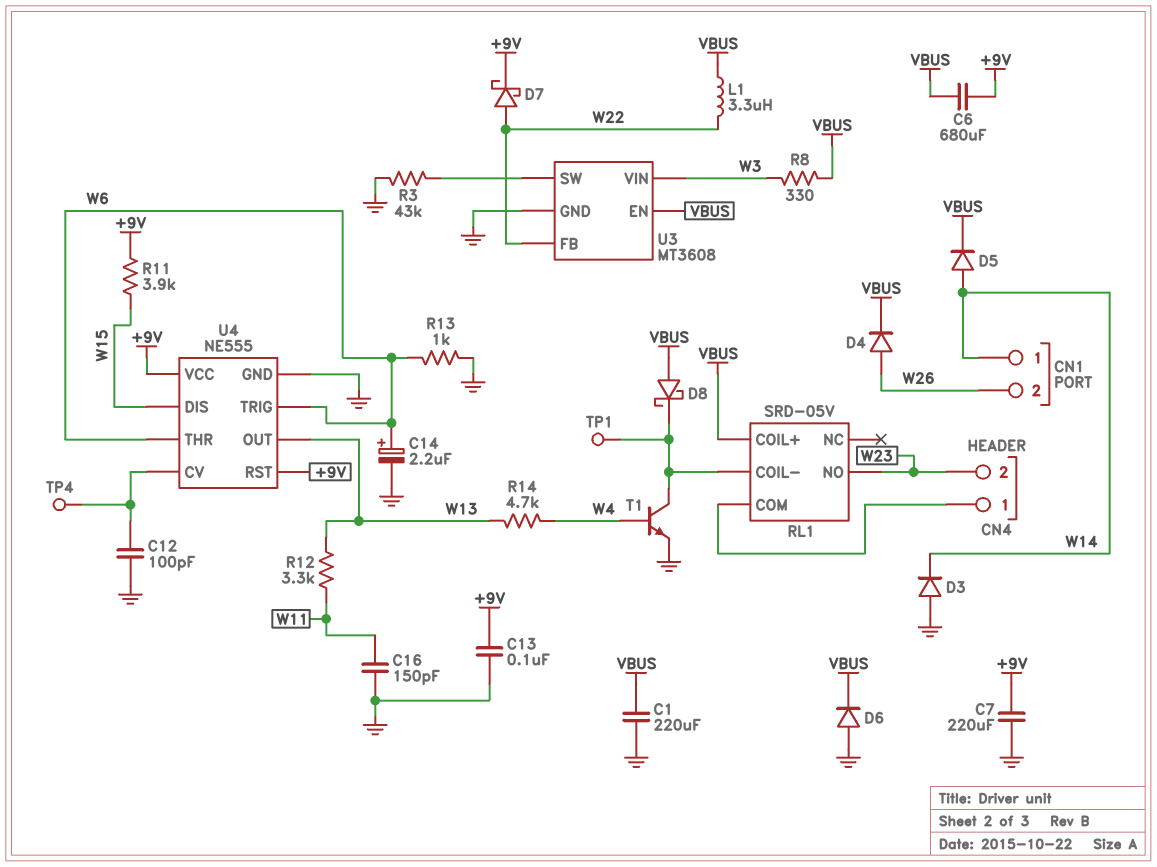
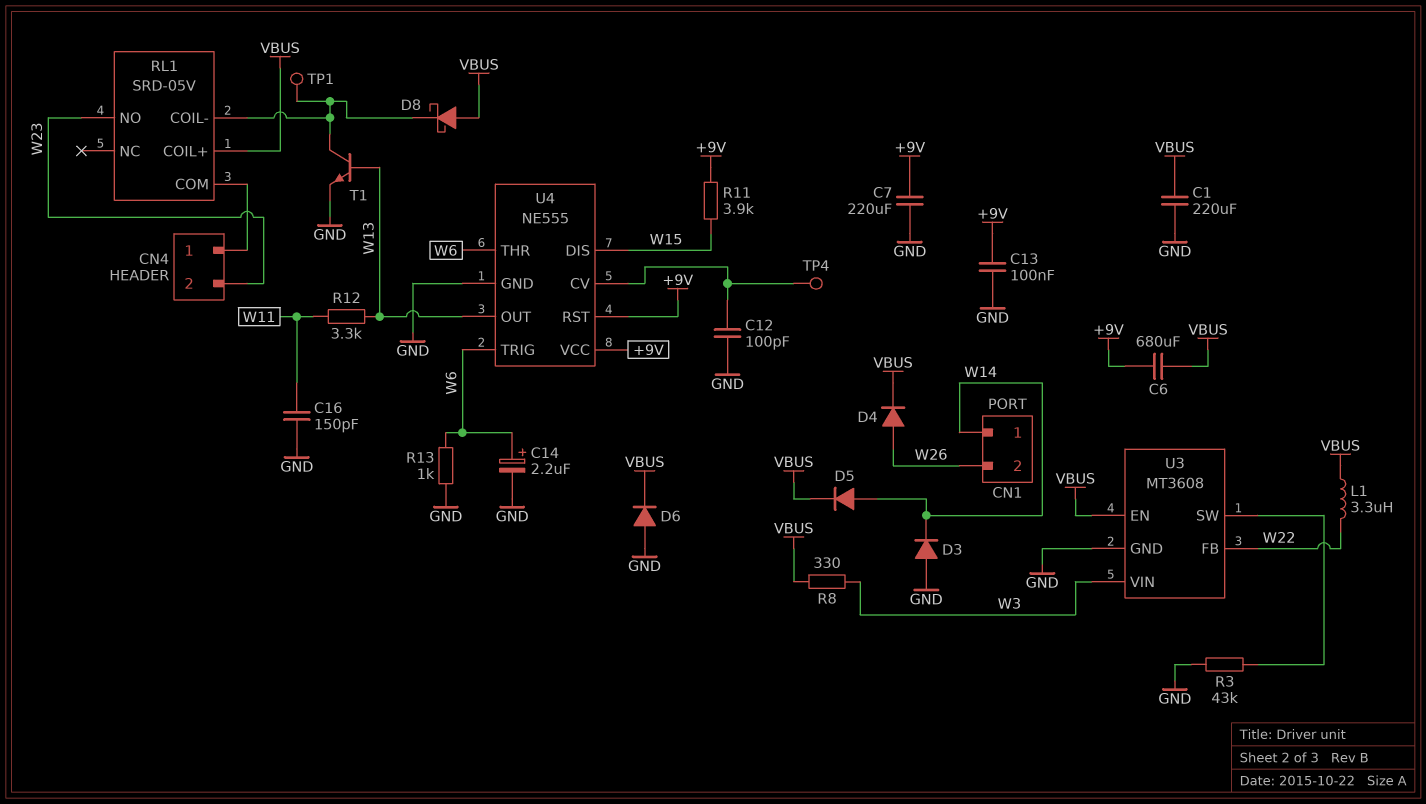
D7: schottky (A W22, K +9V) -> none
R14: 4.7k (W4, W13) -> none
T1: NPN (B W4, C RL1/COIL-, E GND) -> NPN (B W13, C RL1/COIL-, E GND)

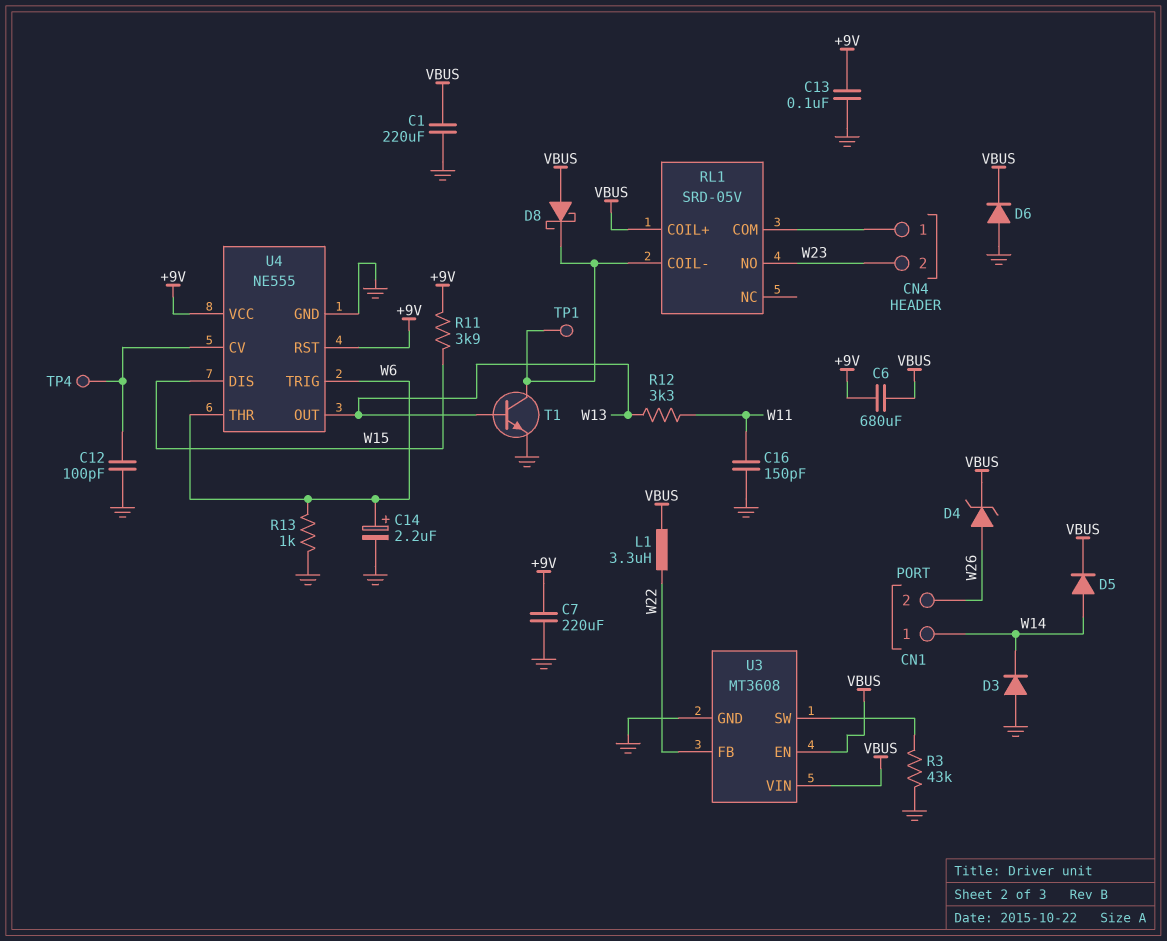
D4: diode (A W26, K VBUS) -> zener (A W26, K VBUS)
R8: 330 (VBUS, W3) -> none
U3 pin VIN: W3 -> VBUS

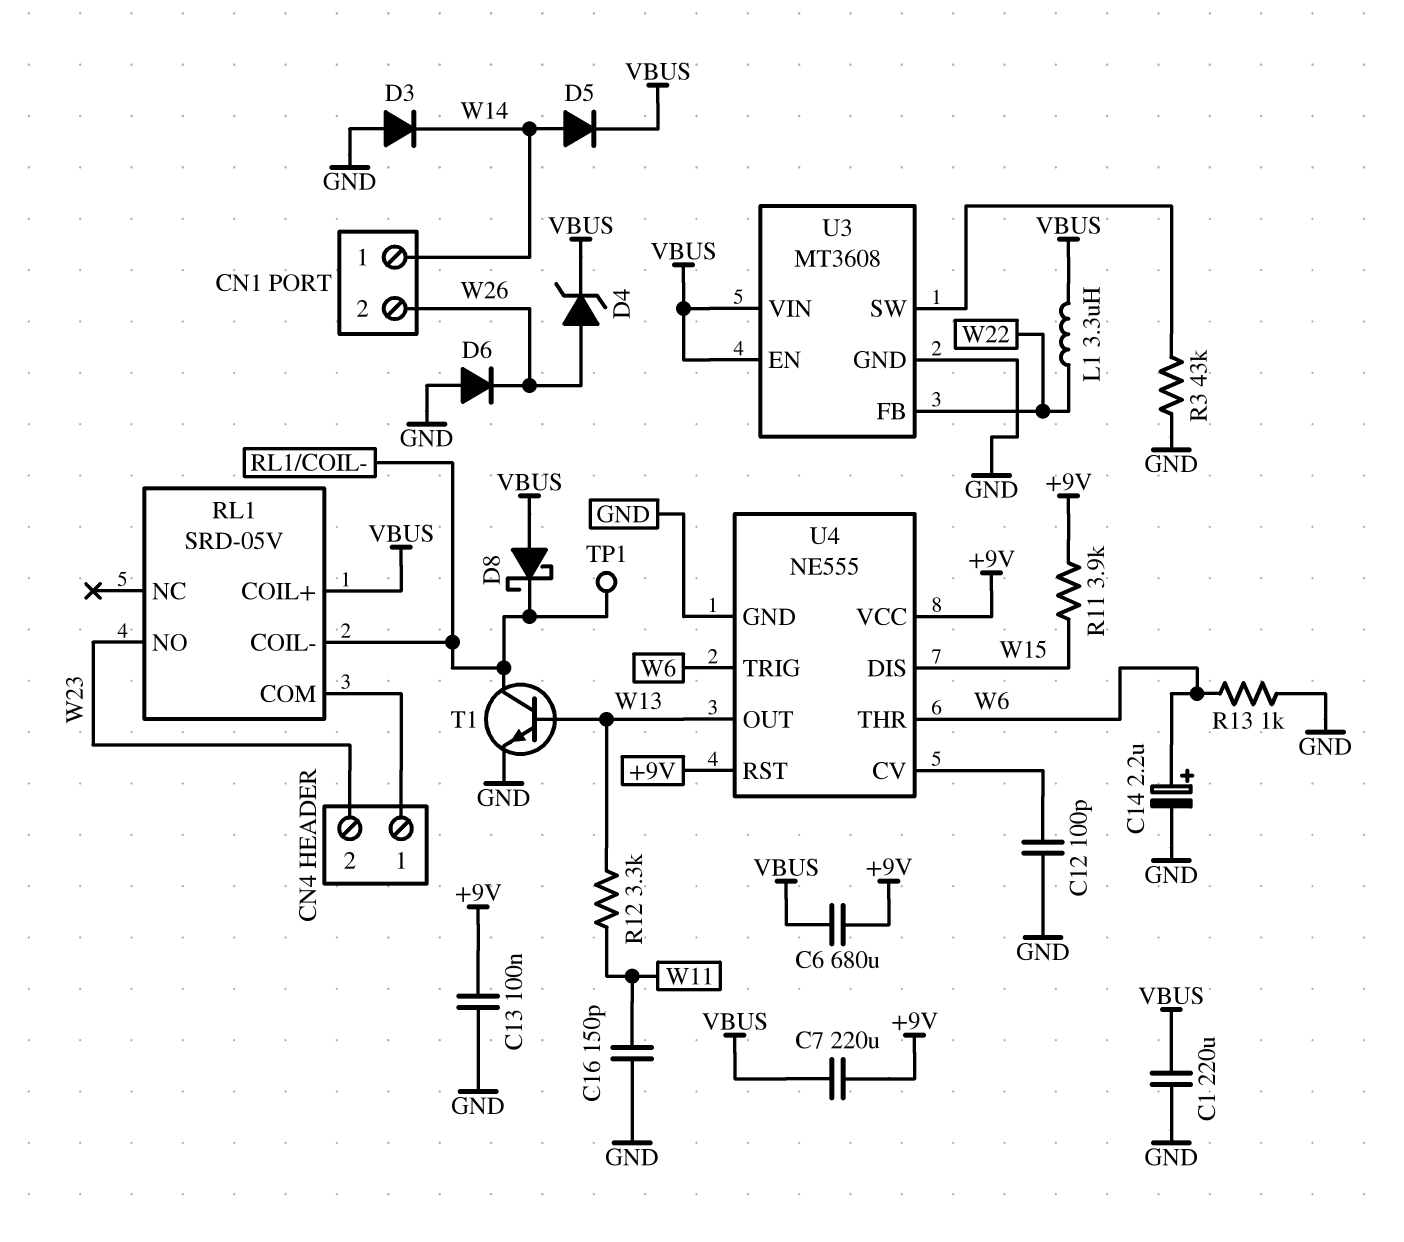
C7: 220uF (+9V, GND) -> 220uF (+9V, VBUS)
D6: diode (A GND, K VBUS) -> diode (A GND, K W26)
TP4: test point (U4/CV) -> none

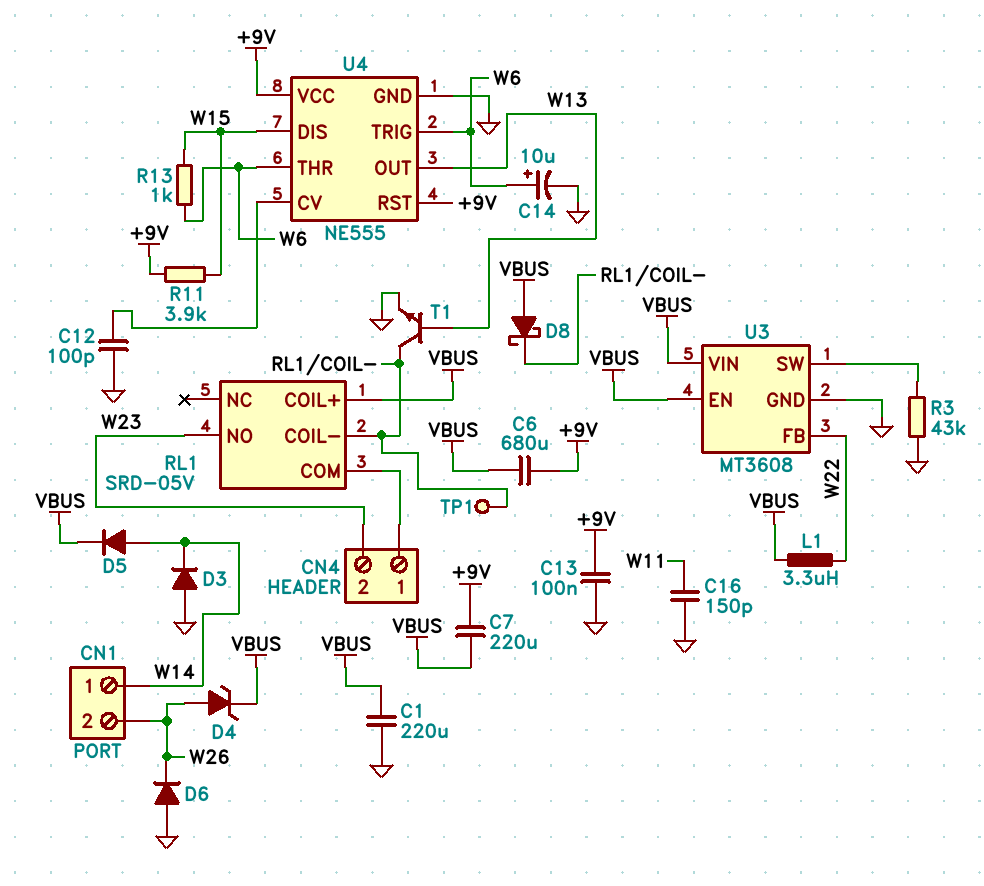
C14: 2.2uF (plus W6, minus GND) -> 10uF (plus W6, minus GND)
R12: 3.3k (W11, W13) -> none
R13: 1k (GND, W6) -> 1k (W6, W15)

